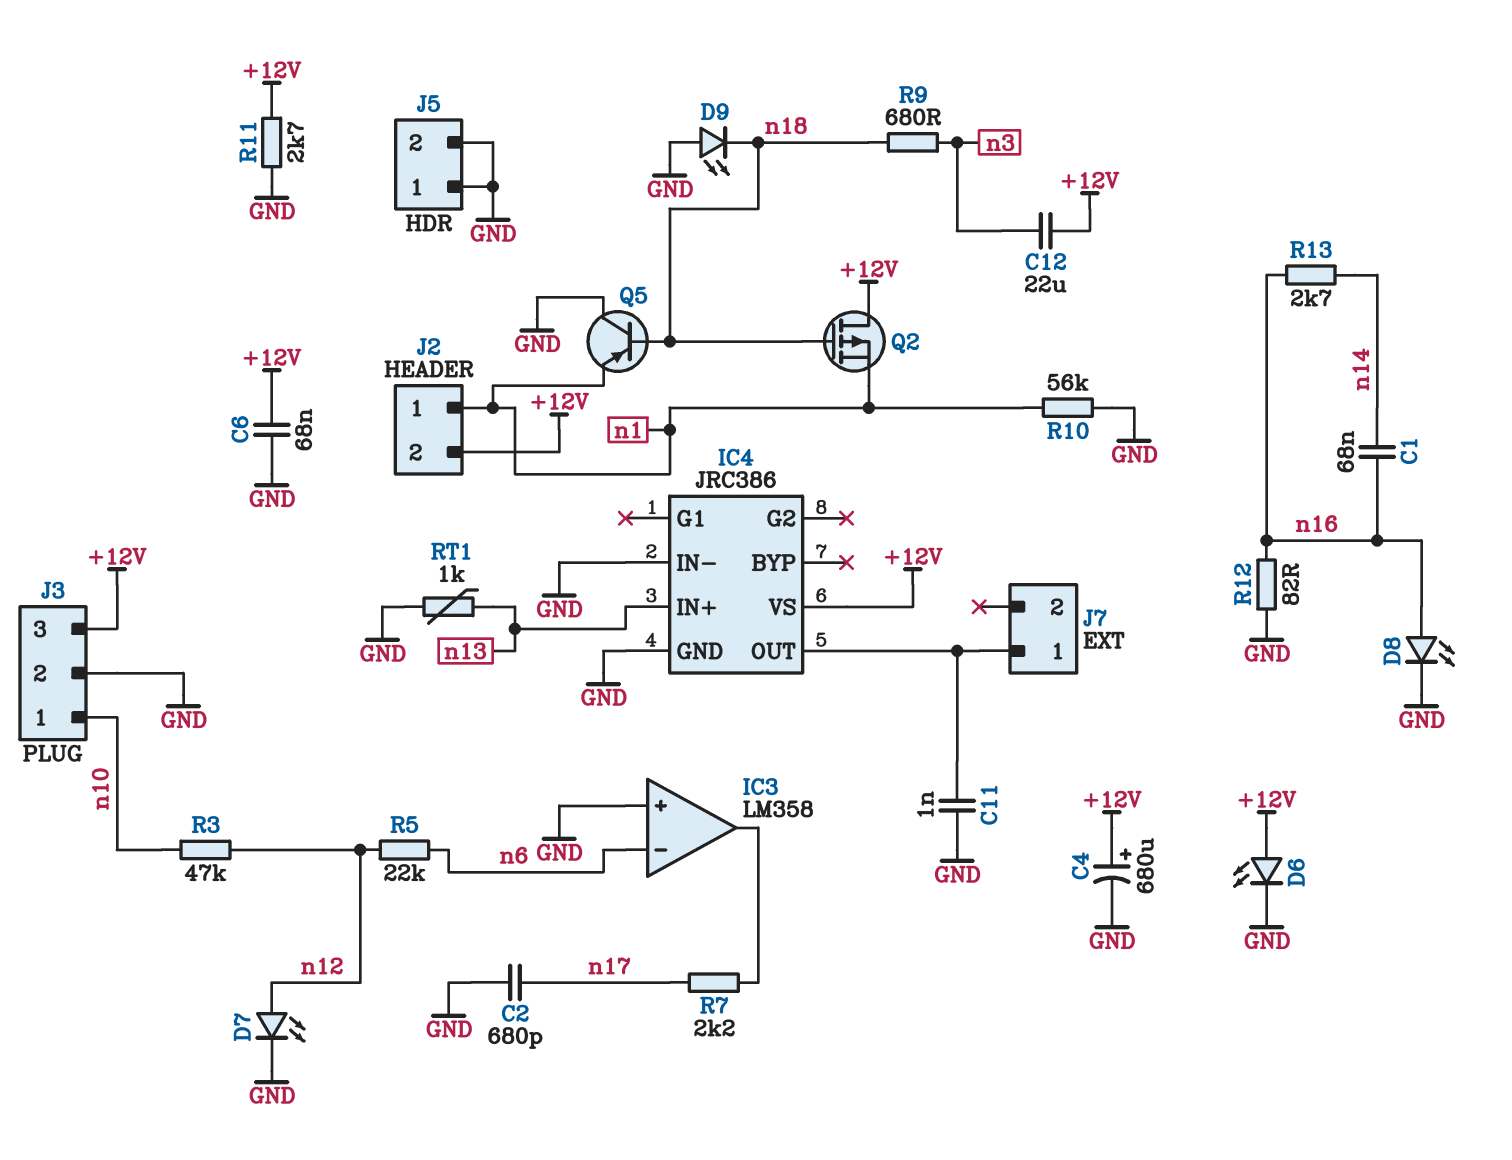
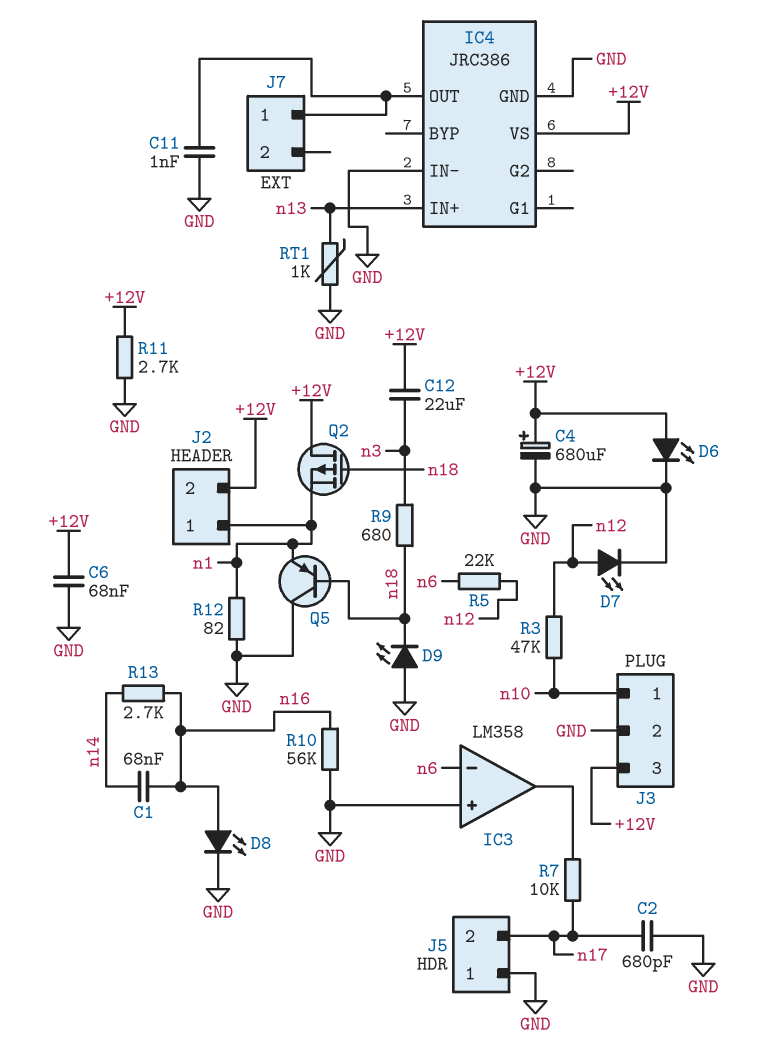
J5 pin 2: GND -> n17
R7: 2.2k (IC3/out, n17) -> 10k (IC3/out, n17)
R10: 56k (GND, n1) -> 56k (GND, n16)
R12: 82 (GND, n16) -> 82 (GND, n1)

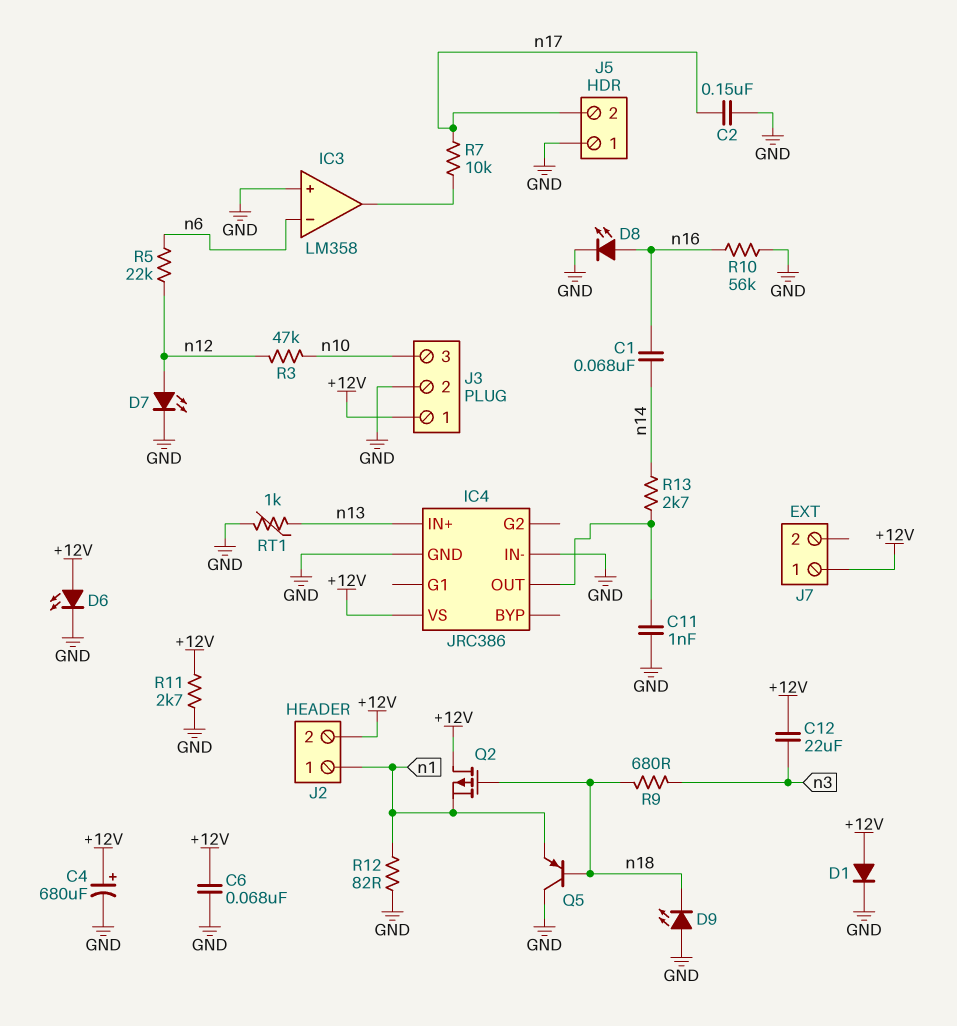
C2: 680pF (GND, n17) -> 150nF (GND, n17)
D1: none -> diode (A +12V, K GND)
J3 pin 1: n10 -> +12V
J3 pin 3: +12V -> n10
J7 pin 1: IC4/OUT -> +12V
R13: 2.7k (n14, n16) -> 2.7k (IC4/OUT, n14)

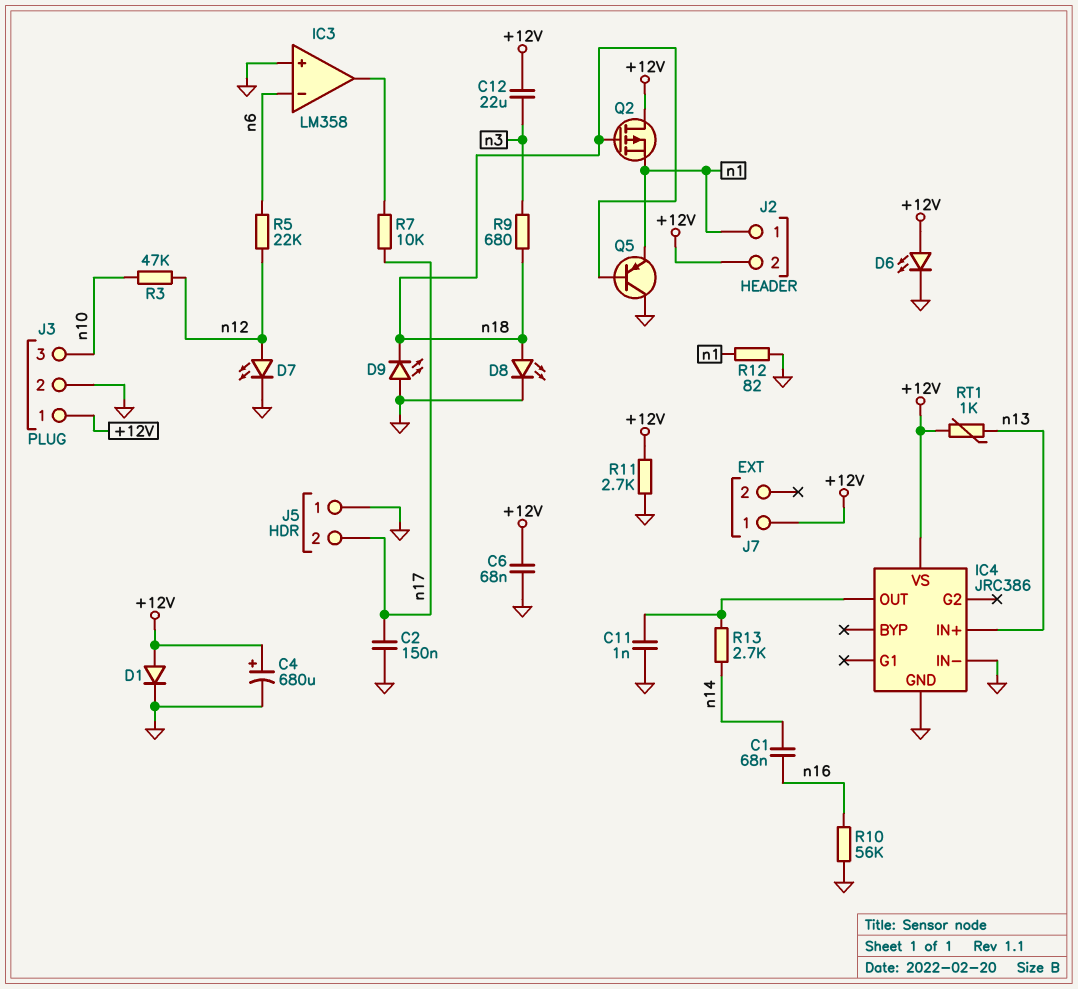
D8: LED (A n16, K GND) -> LED (A n18, K GND)
RT1: 1k (GND, n13) -> 1k (+12V, n13)

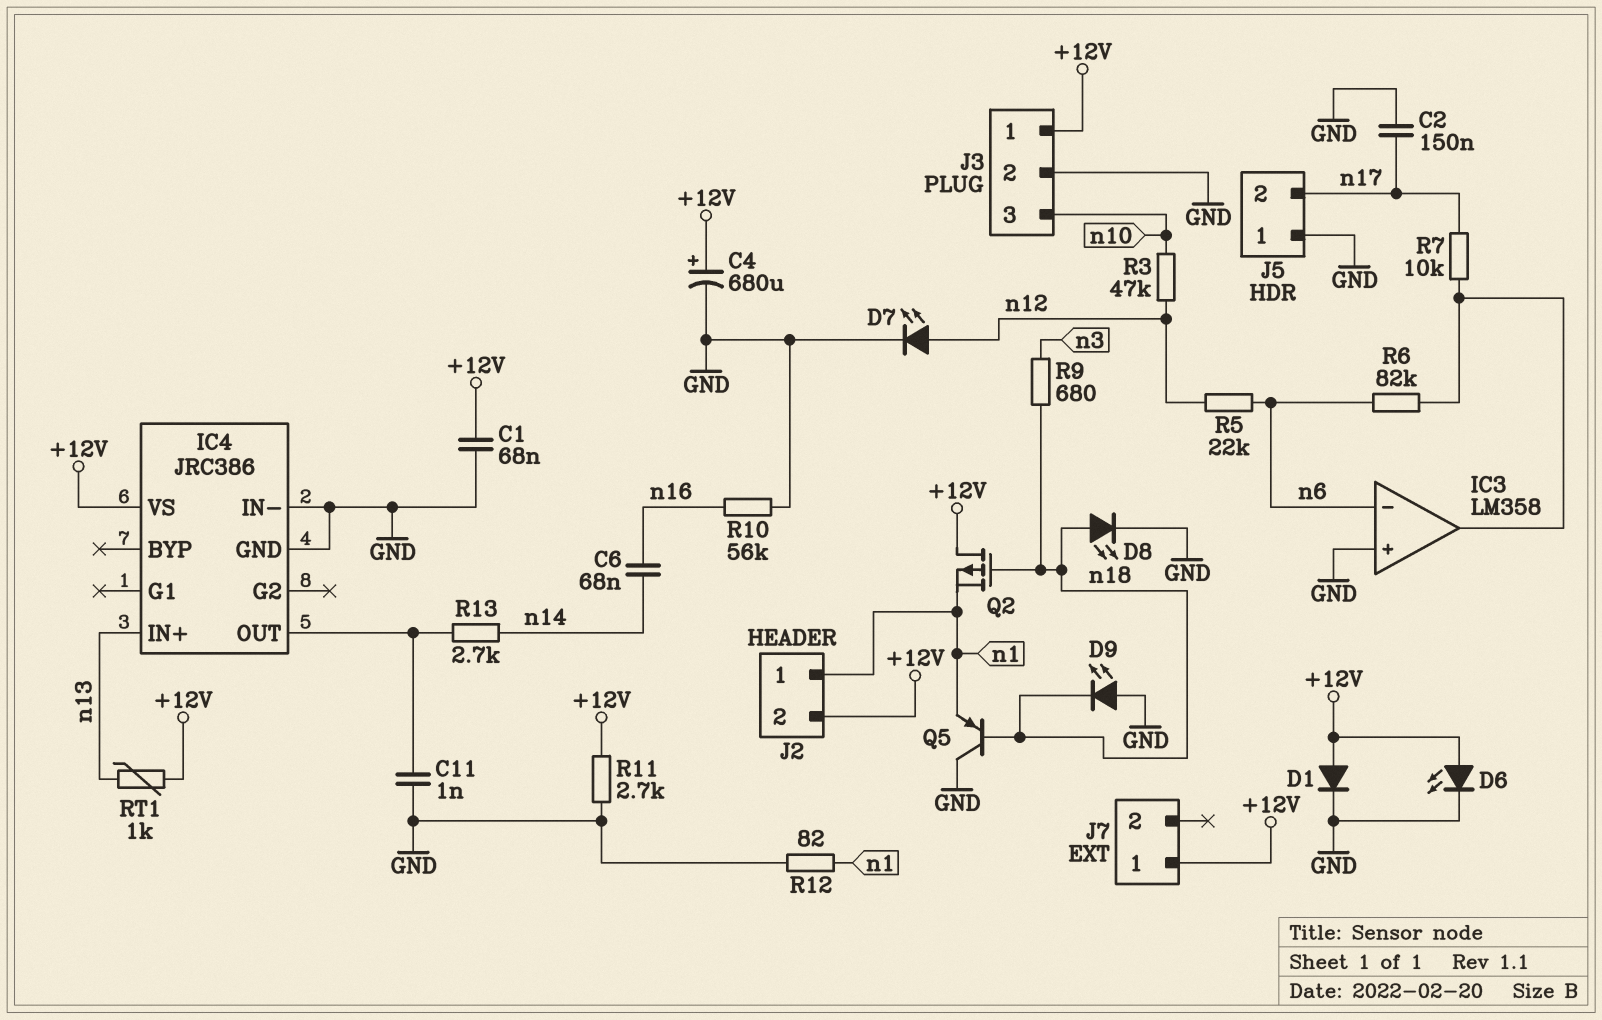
C1: 68nF (n14, n16) -> 68nF (+12V, GND)
C6: 68nF (+12V, GND) -> 68nF (n14, n16)
C12: 22uF (+12V, n3) -> none
R6: none -> 82k (IC3/out, n6)

